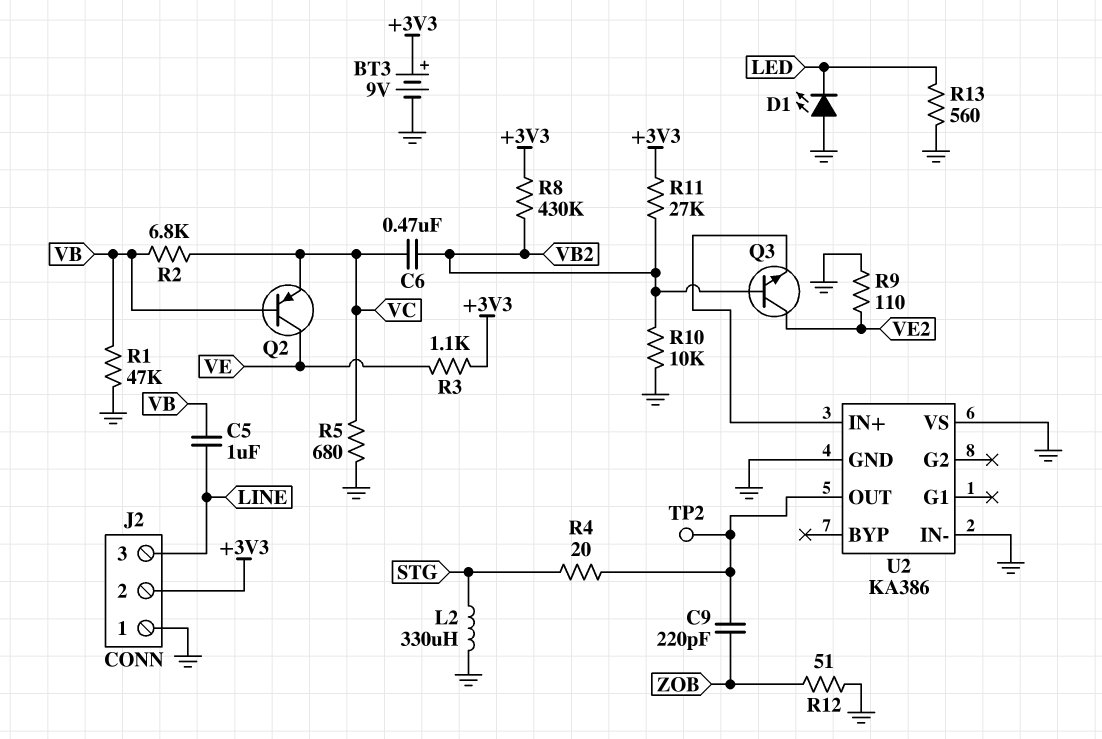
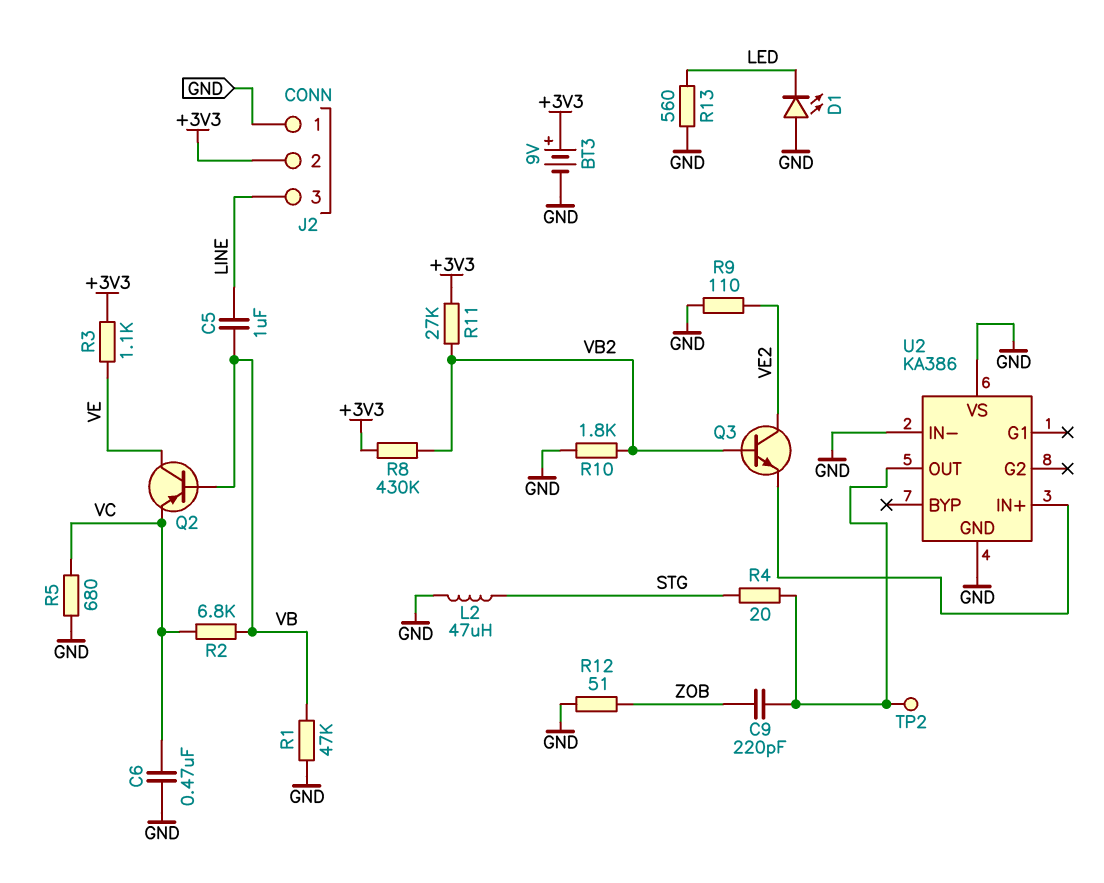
C6: 470nF (VB2, VC) -> 470nF (GND, VC)
L2: 330uH (GND, STG) -> 47uH (GND, STG)
R10: 10k (GND, VB2) -> 1.8k (GND, VB2)

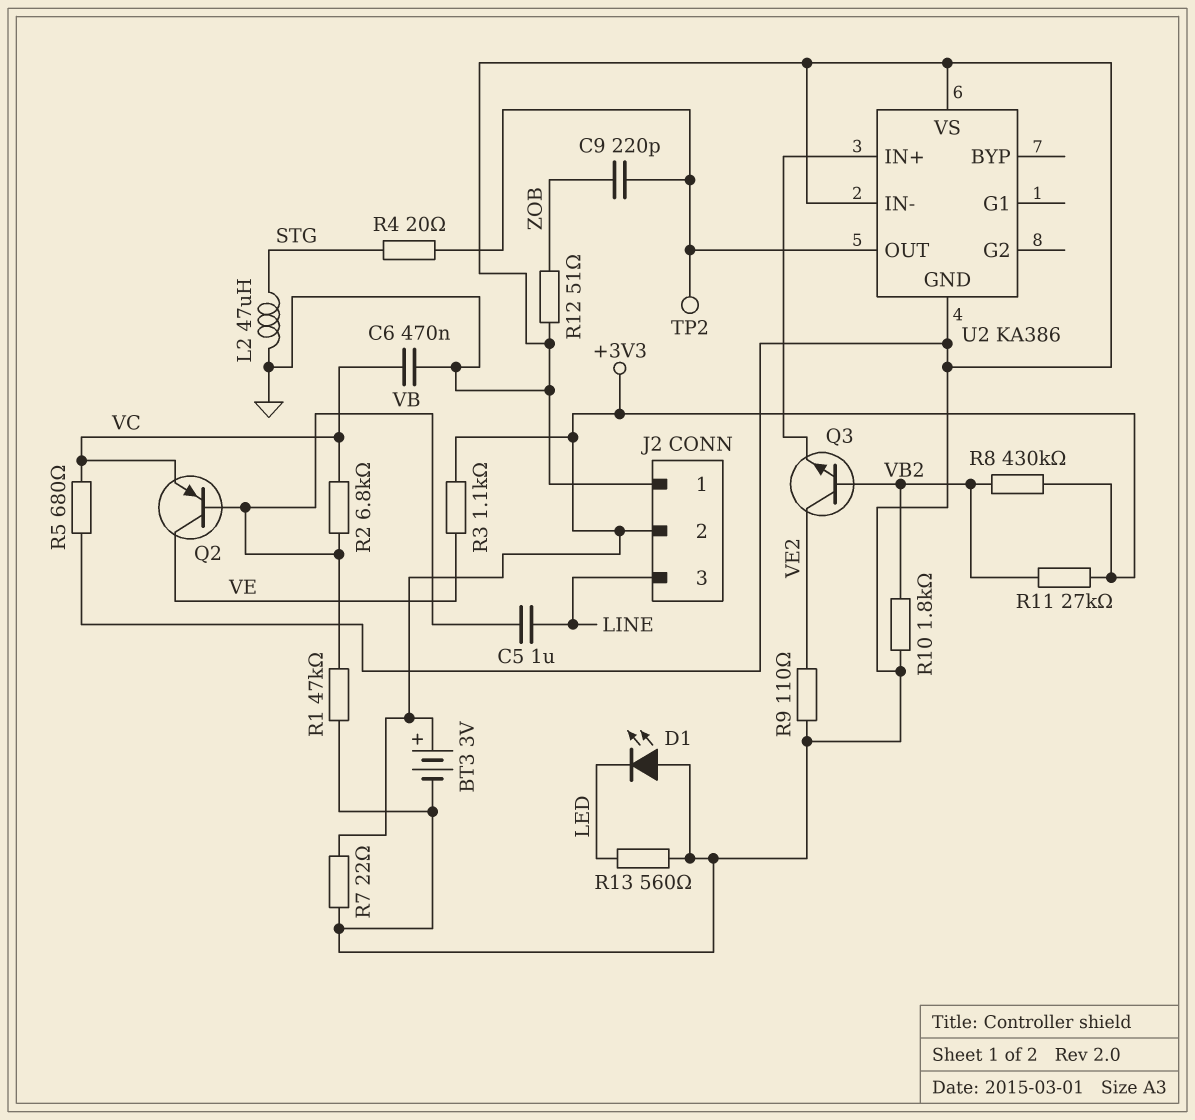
BT3: 9V (plus +3V3, minus GND) -> 3V (plus +3V3, minus GND)
R7: none -> 22 (+3V3, GND)

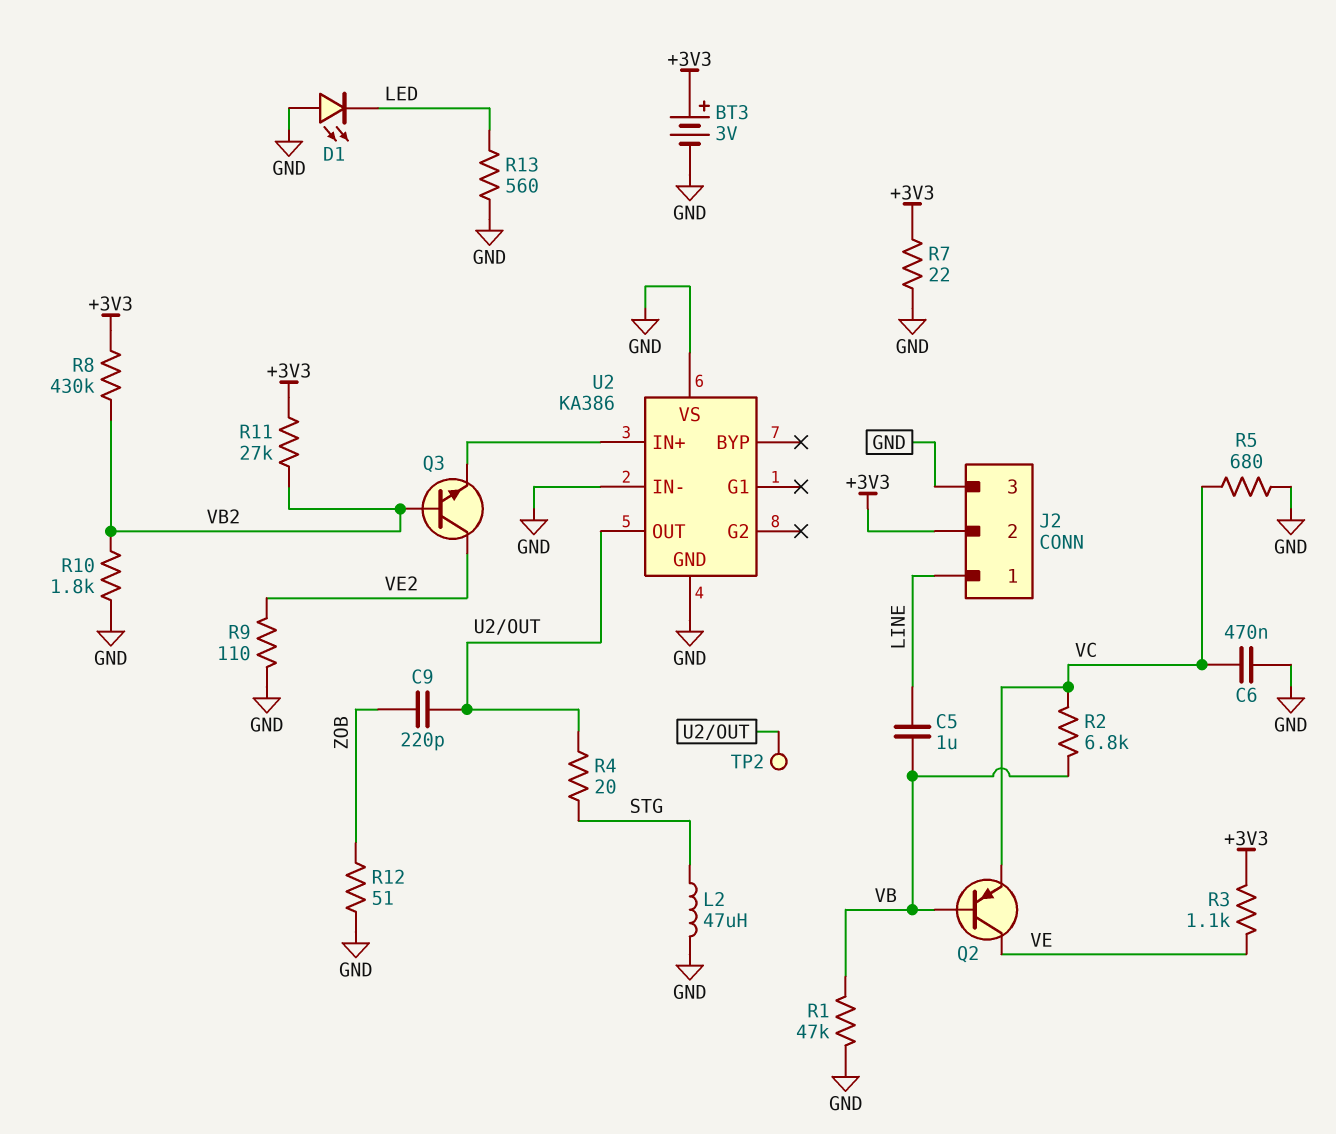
J2 pin 1: GND -> LINE
J2 pin 3: LINE -> GND

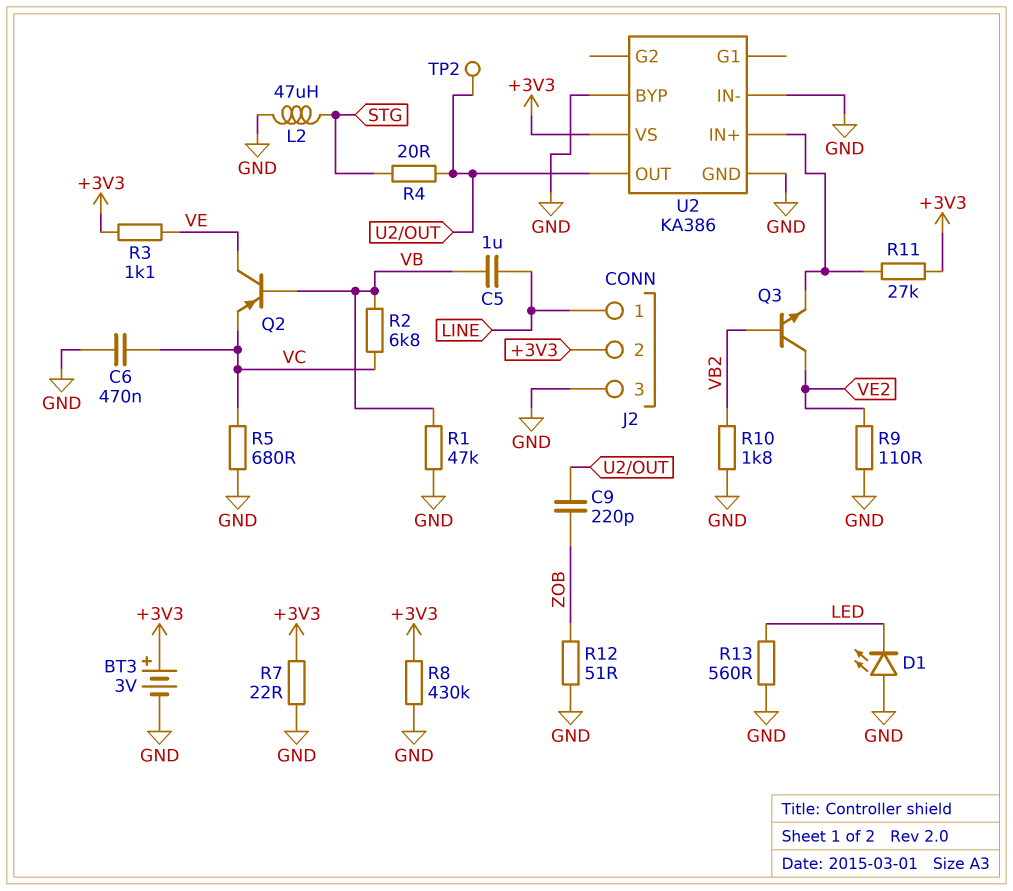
R8: 430k (+3V3, VB2) -> 430k (+3V3, GND)
R11: 27k (+3V3, VB2) -> 27k (+3V3, U2/IN+)
U2 pin BYP: none -> GND
U2 pin VS: GND -> +3V3

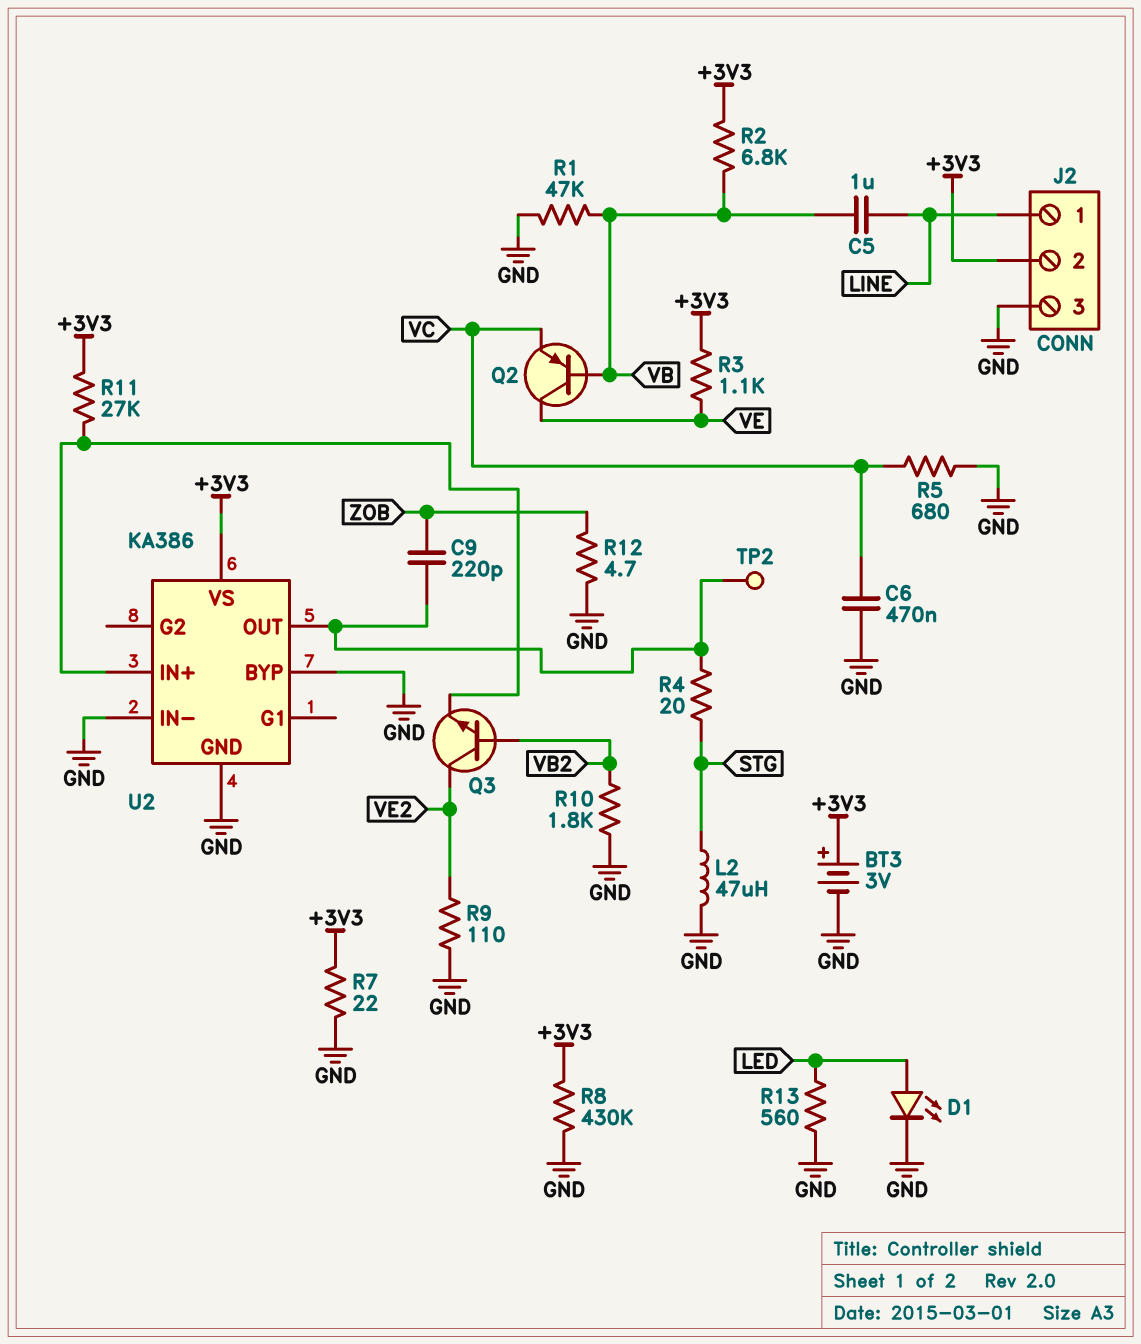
D1: LED (A GND, K LED) -> LED (A LED, K GND)
R2: 6.8k (VB, VC) -> 6.8k (+3V3, VB)
R12: 51 (GND, ZOB) -> 4.7 (GND, ZOB)

